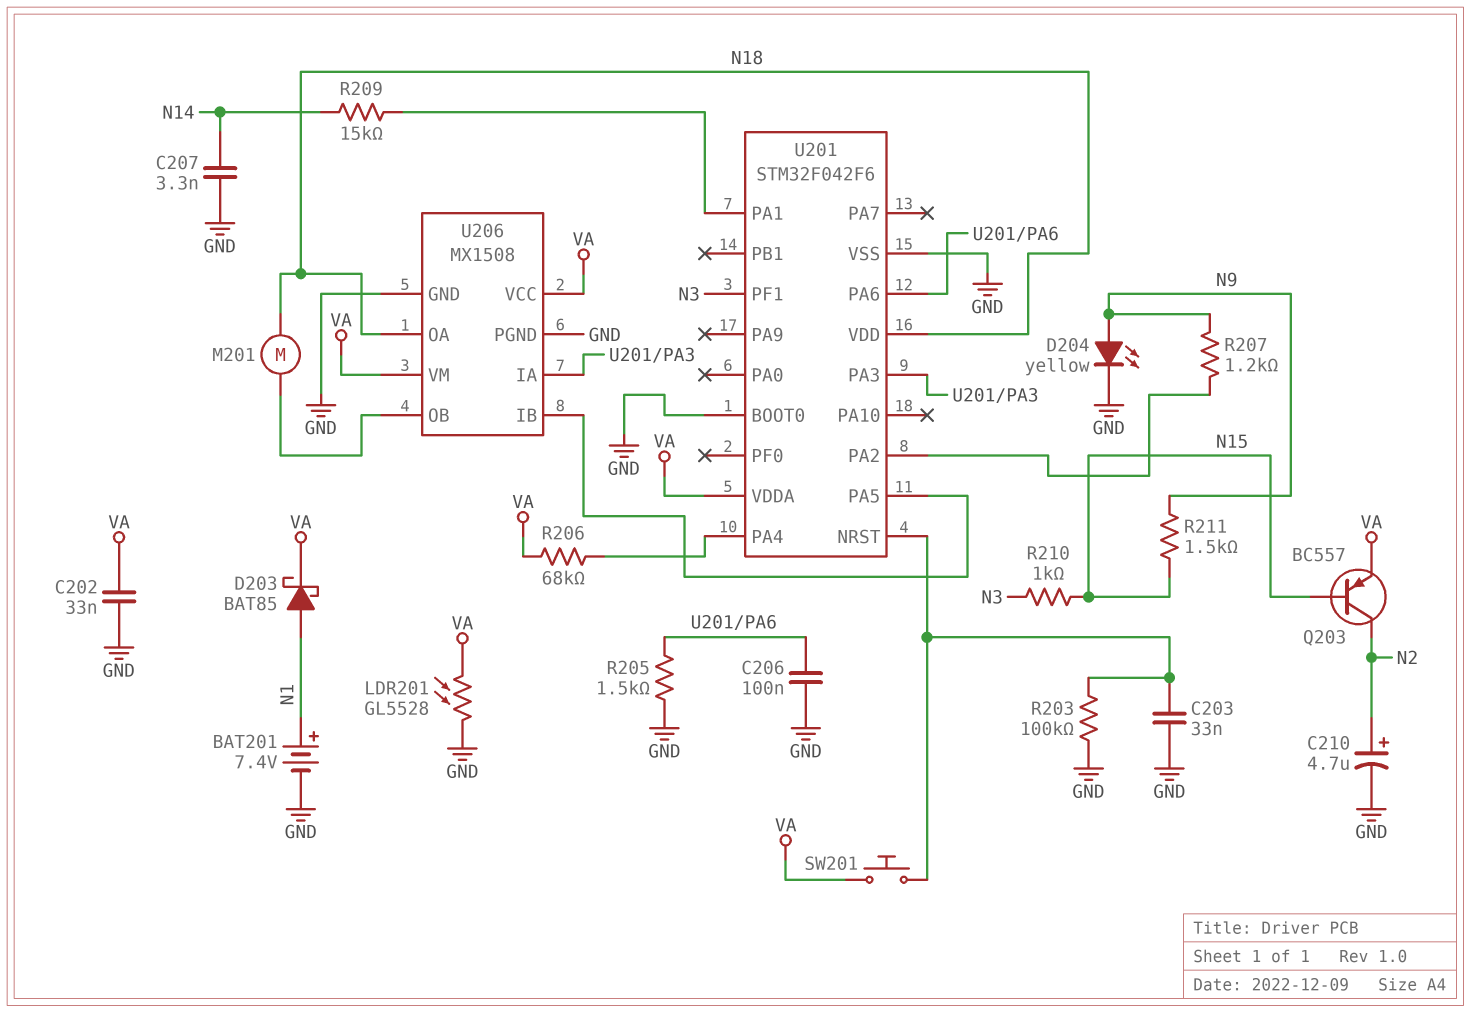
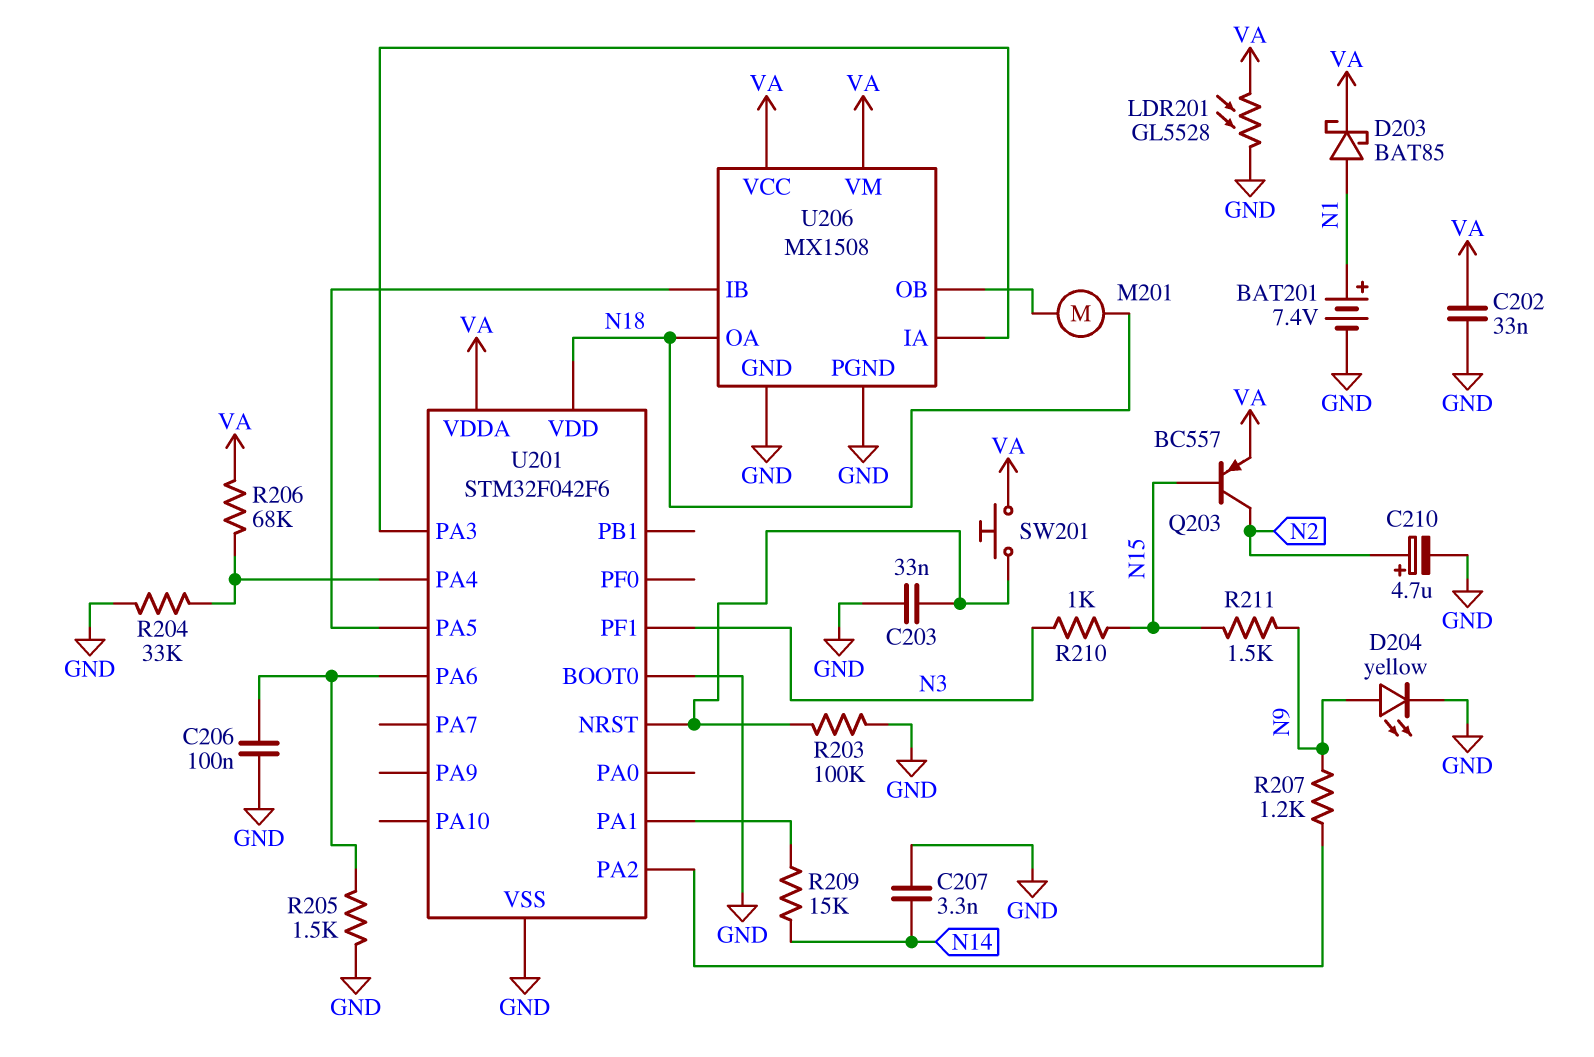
R204: none -> 33k (GND, U201/PA4)

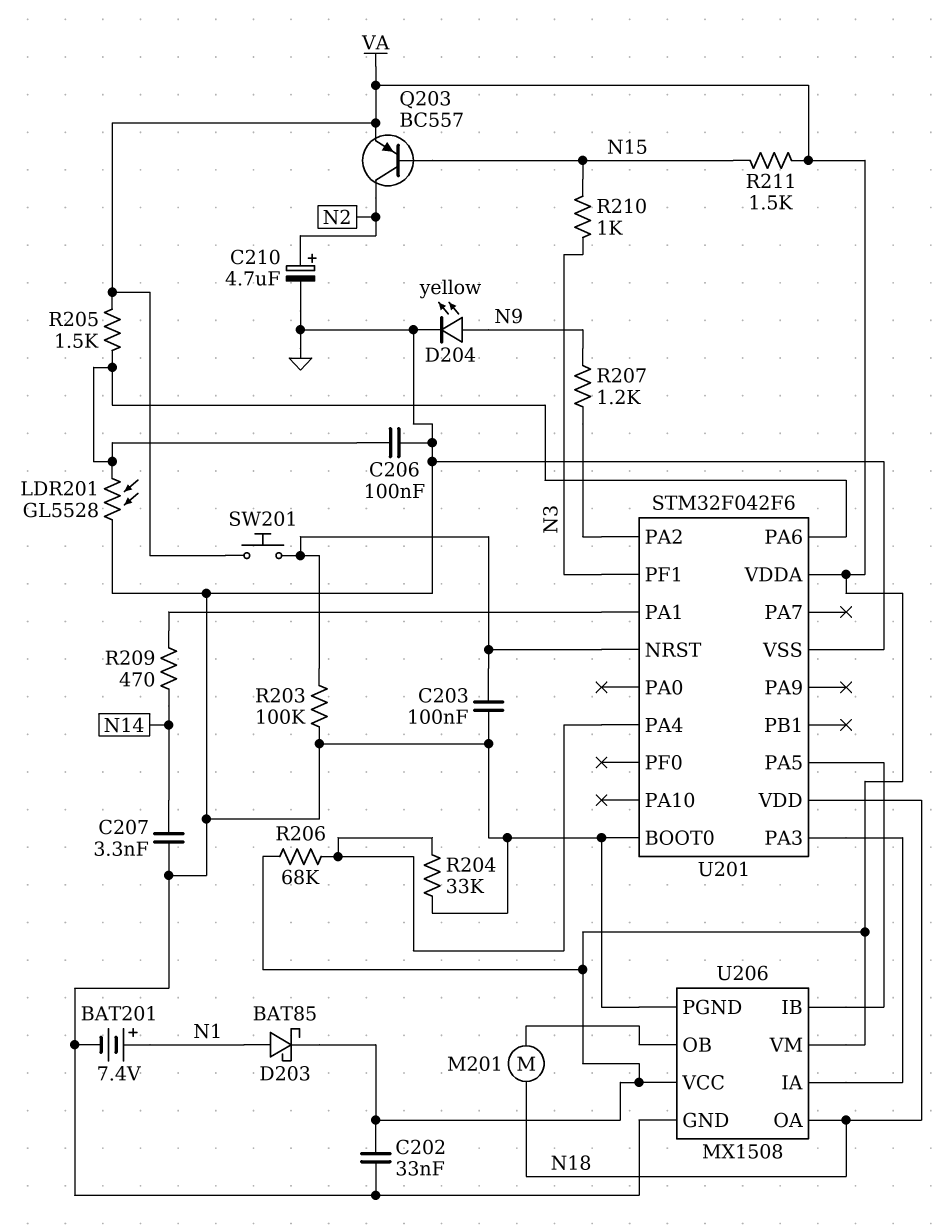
C203: 33nF (GND, U201/NRST) -> 100nF (GND, U201/NRST)
LDR201: GL5528 (GND, VA) -> GL5528 (GND, U201/PA6)
R205: 1.5k (GND, U201/PA6) -> 1.5k (U201/PA6, VA)
R209: 15k (N14, U201/PA1) -> 470 (N14, U201/PA1)
R211: 1.5k (N9, N15) -> 1.5k (N15, VA)

